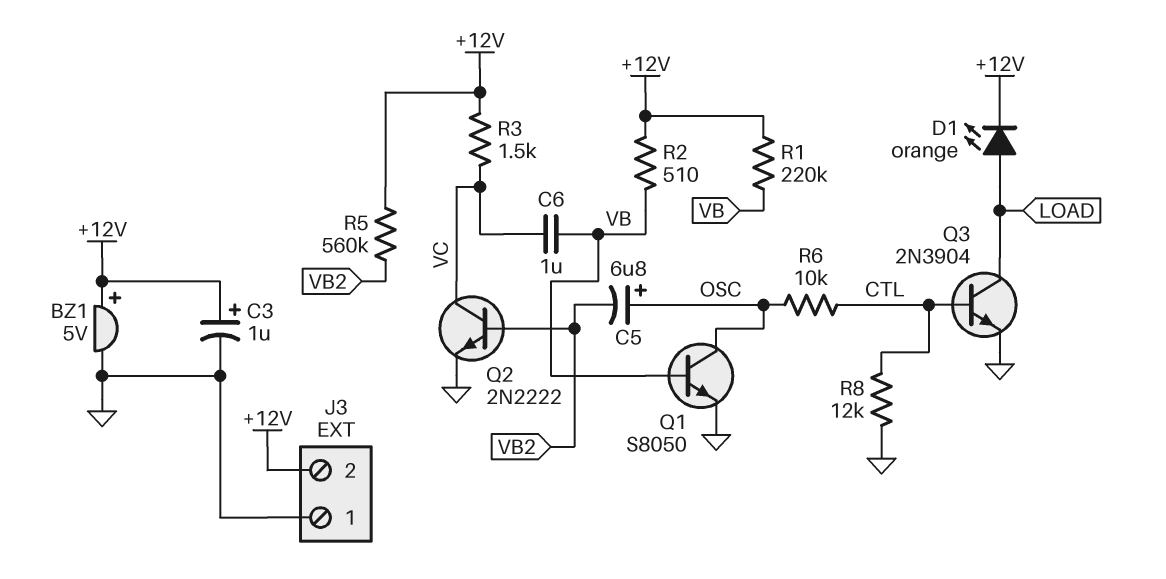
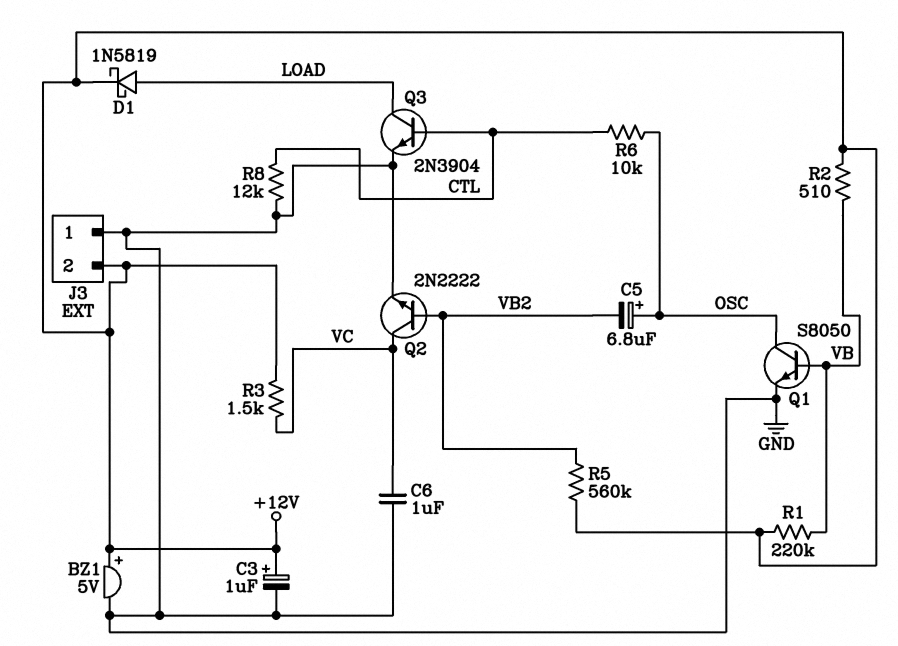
C6: 1uF (VB, VC) -> 1uF (GND, VC)
D1: LED orange (A LOAD, K +12V) -> schottky 1N5819 (A LOAD, K +12V)

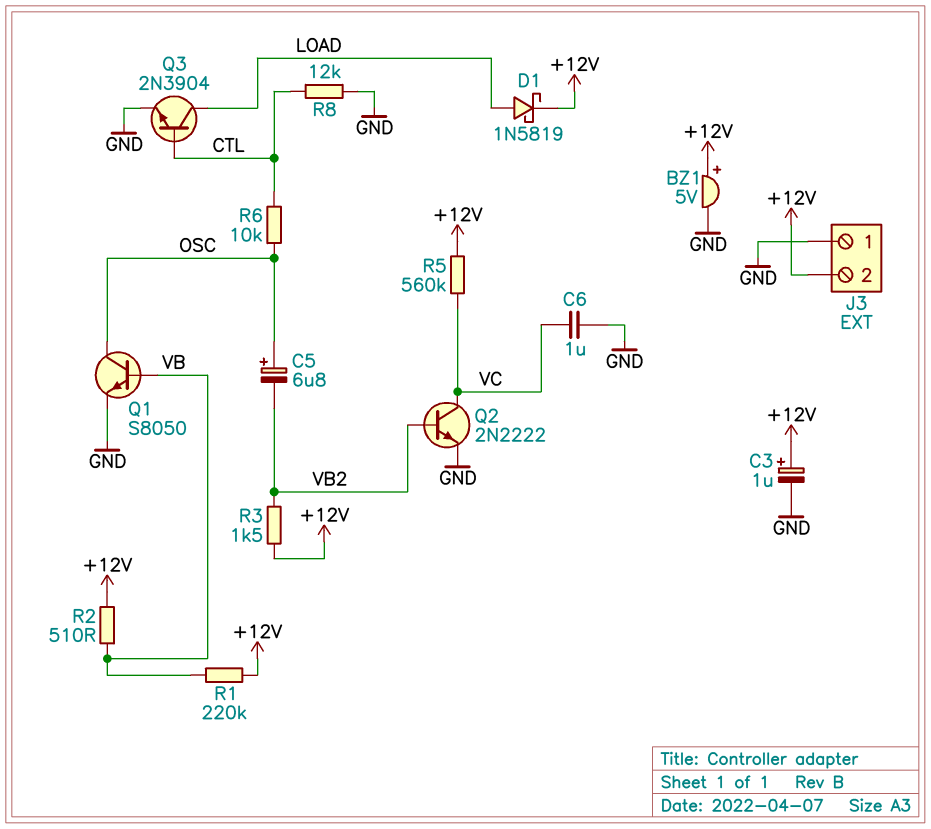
R3: 1.5k (+12V, VC) -> 1.5k (+12V, VB2)
R5: 560k (+12V, VB2) -> 560k (+12V, VC)

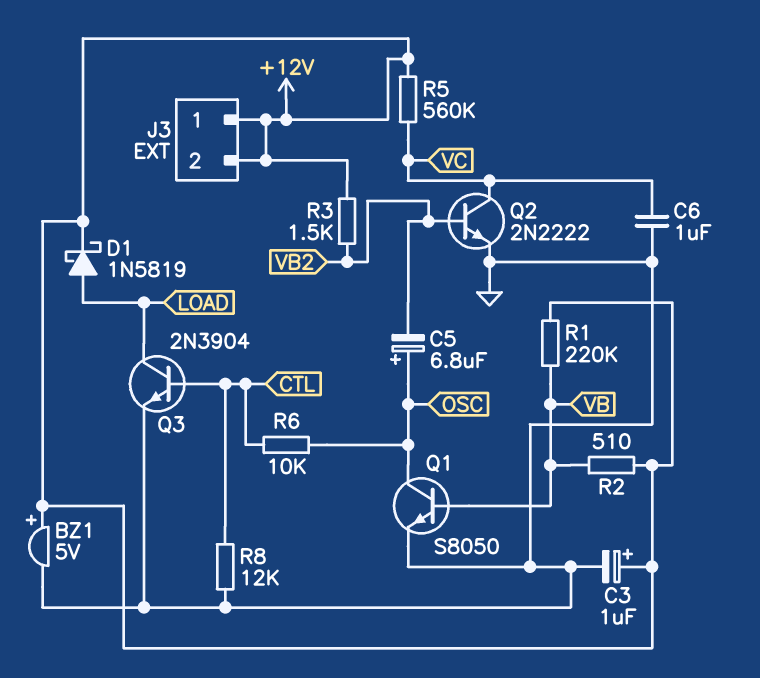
J3 pin 1: GND -> +12V

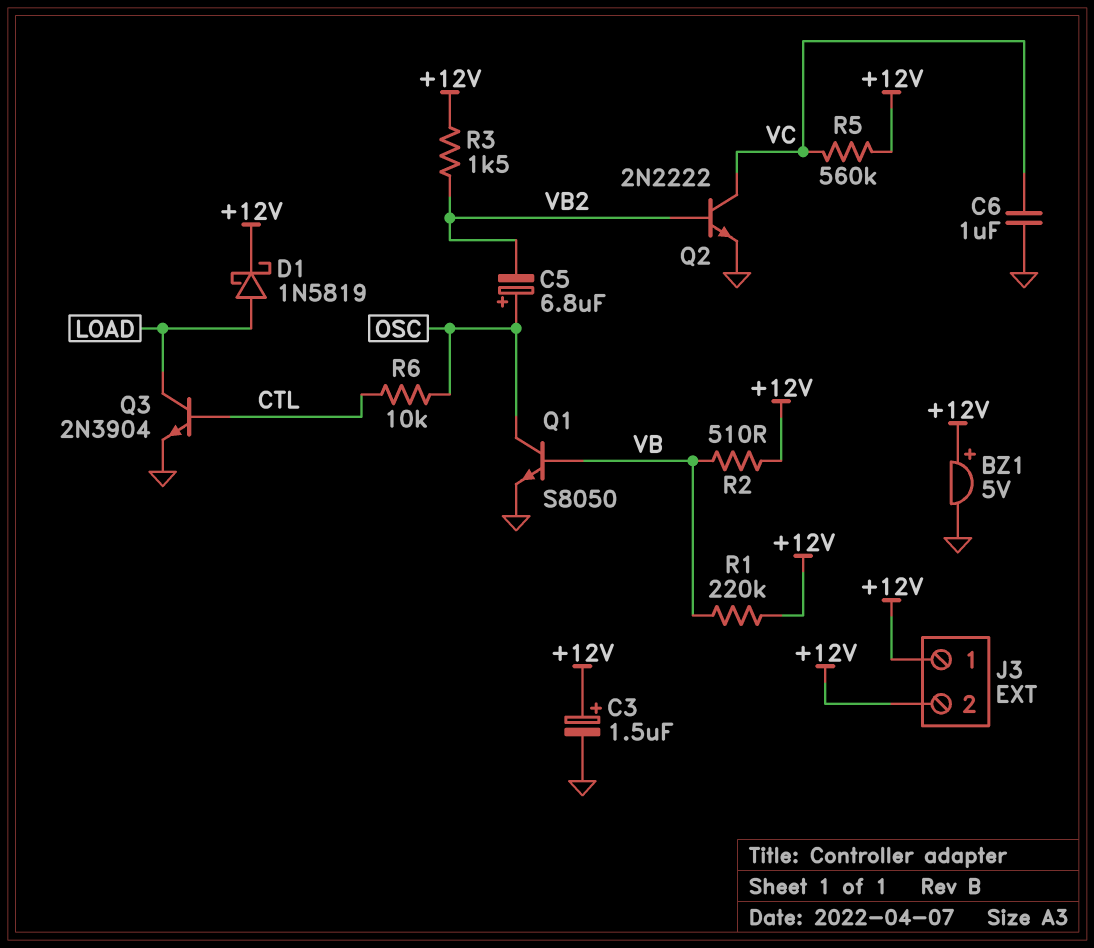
C3: 1uF (plus +12V, minus GND) -> 1.5uF (plus +12V, minus GND)
R8: 12k (CTL, GND) -> none

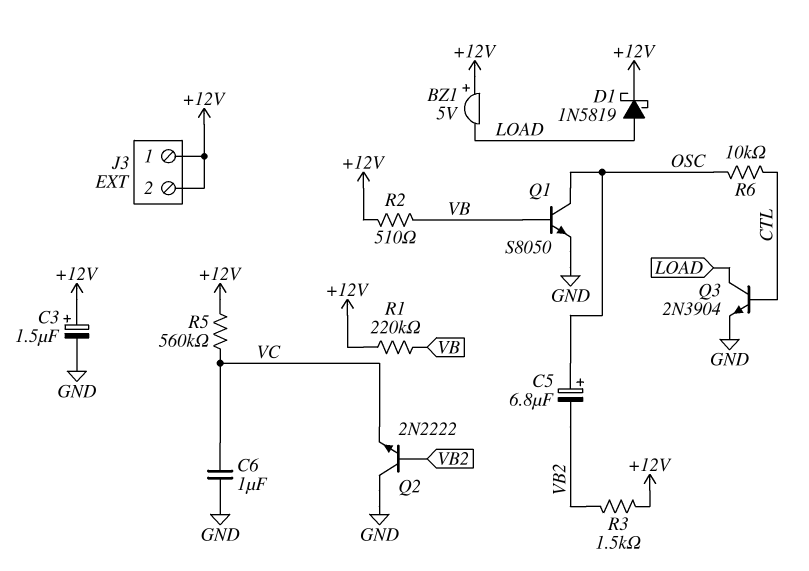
BZ1: buzzer 5V (plus +12V, minus GND) -> buzzer 5V (plus +12V, minus LOAD)
Q2: NPN 2N2222 (B VB2, C VC, E GND) -> NPN 2N2222 (B VB2, C GND, E VC)

